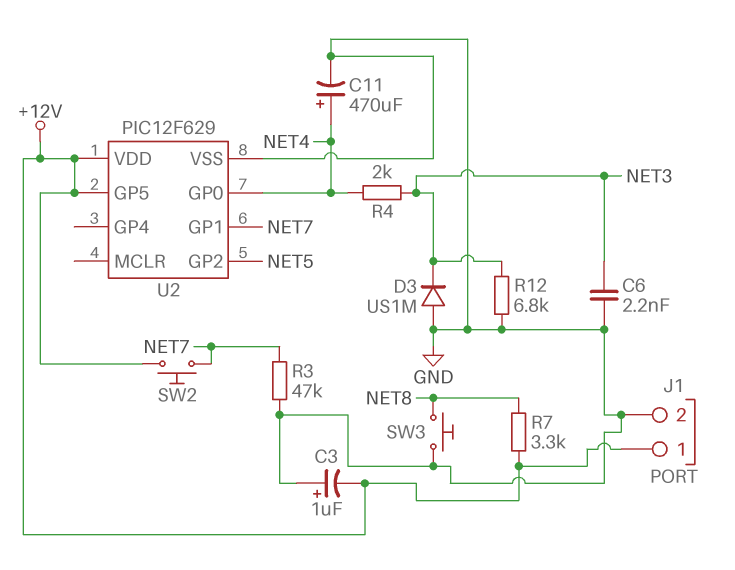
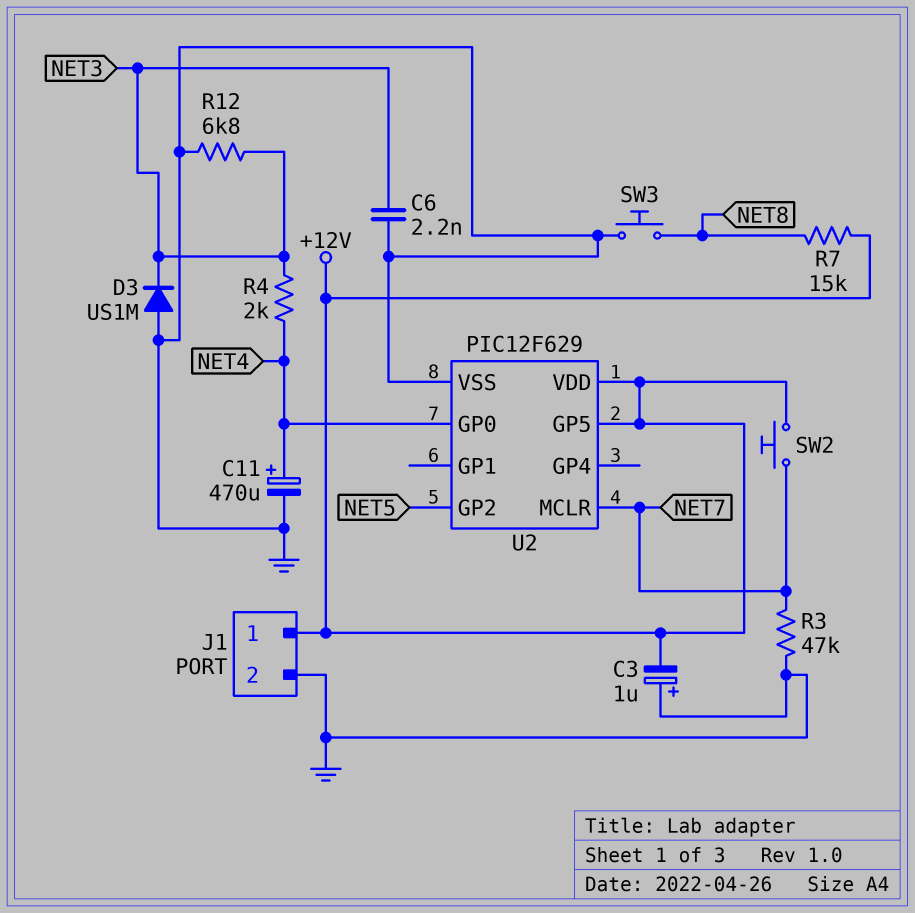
R7: 3.3k (+12V, NET8) -> 15k (+12V, NET8)
U2 pin GP1: NET7 -> none
U2 pin MCLR: none -> NET7

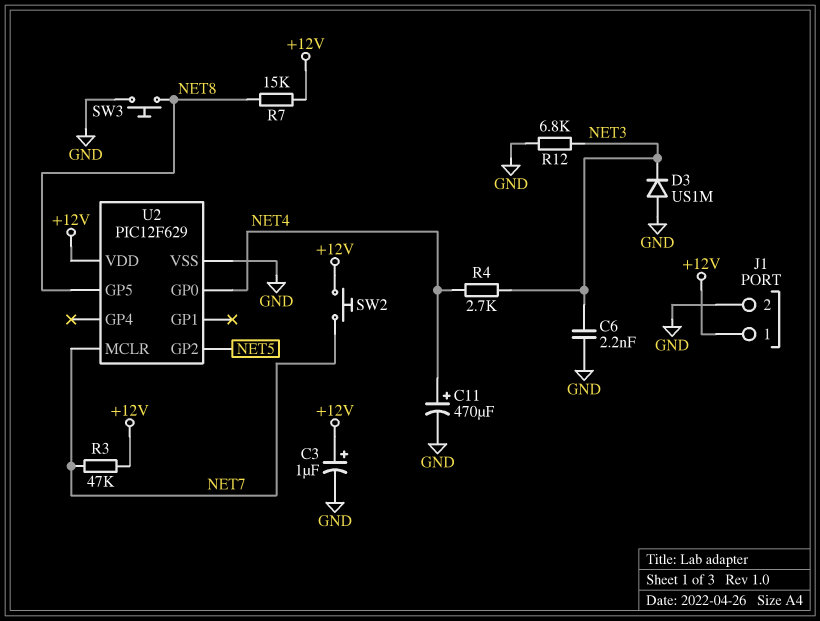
C3: 1uF (plus GND, minus +12V) -> 1uF (plus +12V, minus GND)
R3: 47k (GND, NET7) -> 47k (+12V, NET7)
R4: 2k (NET3, NET4) -> 2.7k (NET3, NET4)
U2 pin GP5: +12V -> NET8

